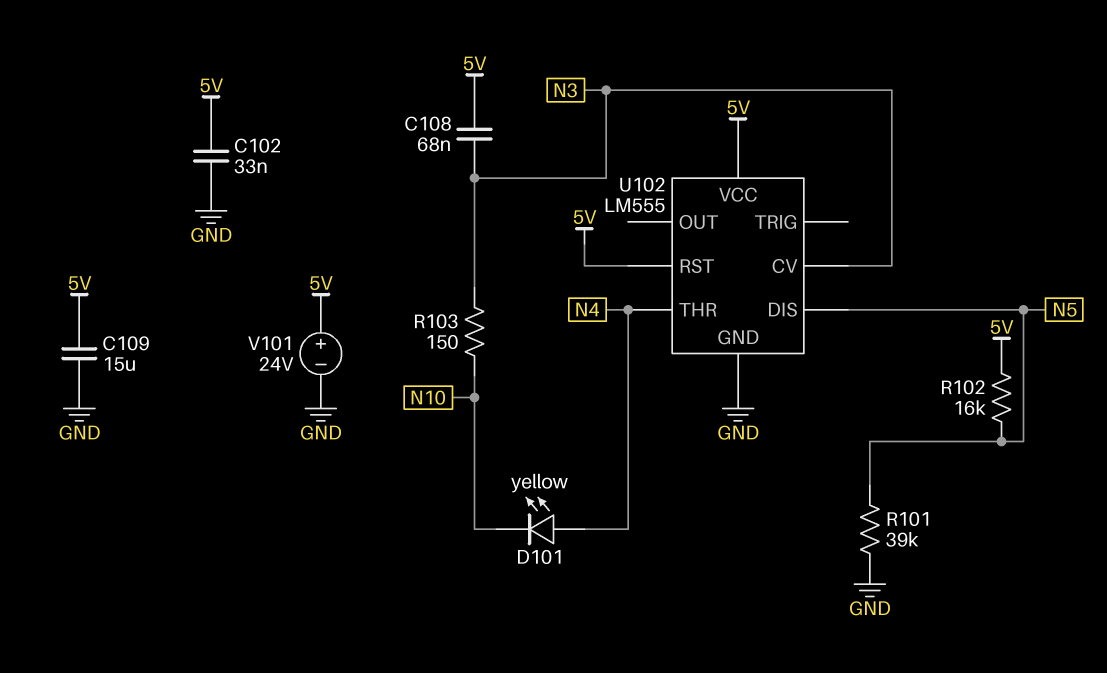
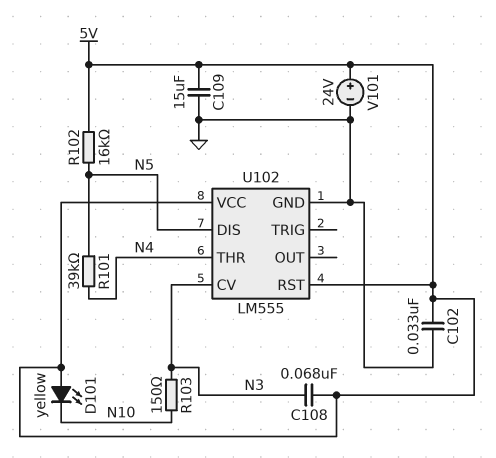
D101: LED yellow (A N4, K N10) -> LED yellow (A 5V, K N10)
R101: 39k (GND, N5) -> 39k (N4, N5)

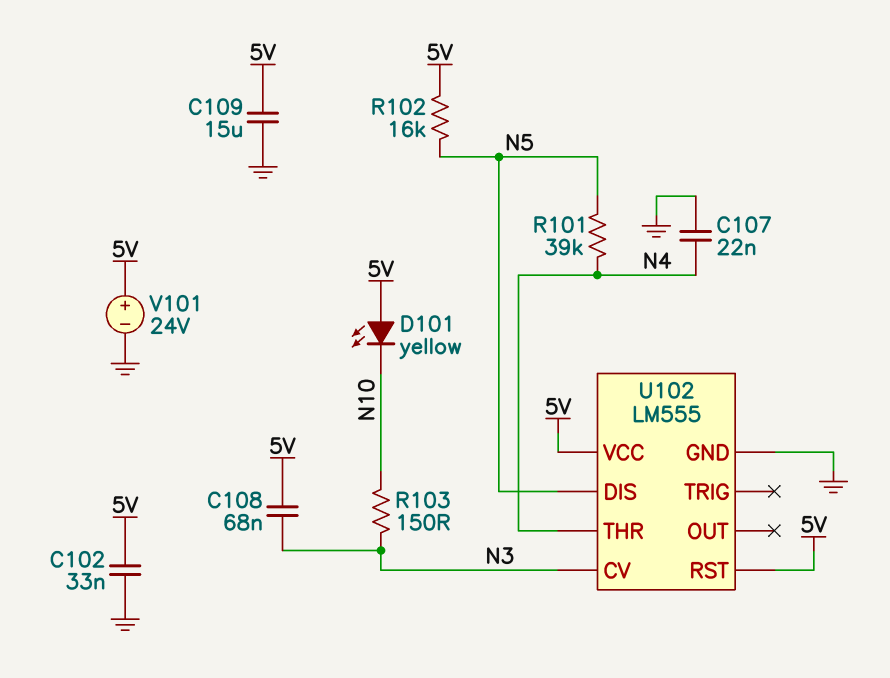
C107: none -> 22nF (GND, N4)

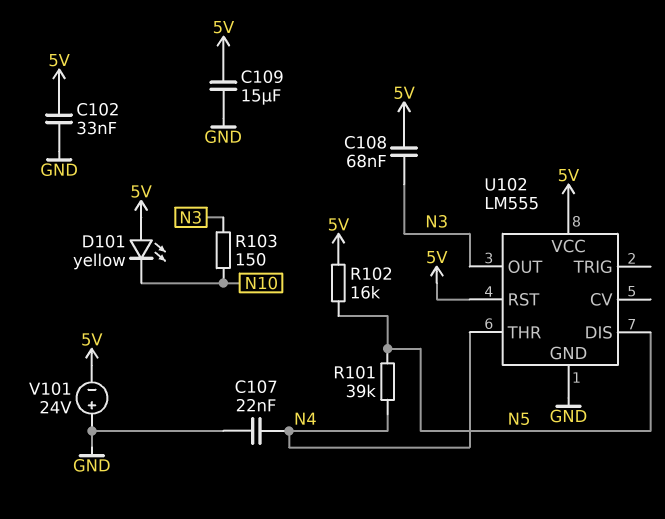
U102 pin CV: N3 -> none
U102 pin OUT: none -> N3
V101: 24V (plus 5V, minus GND) -> 24V (plus GND, minus 5V)

